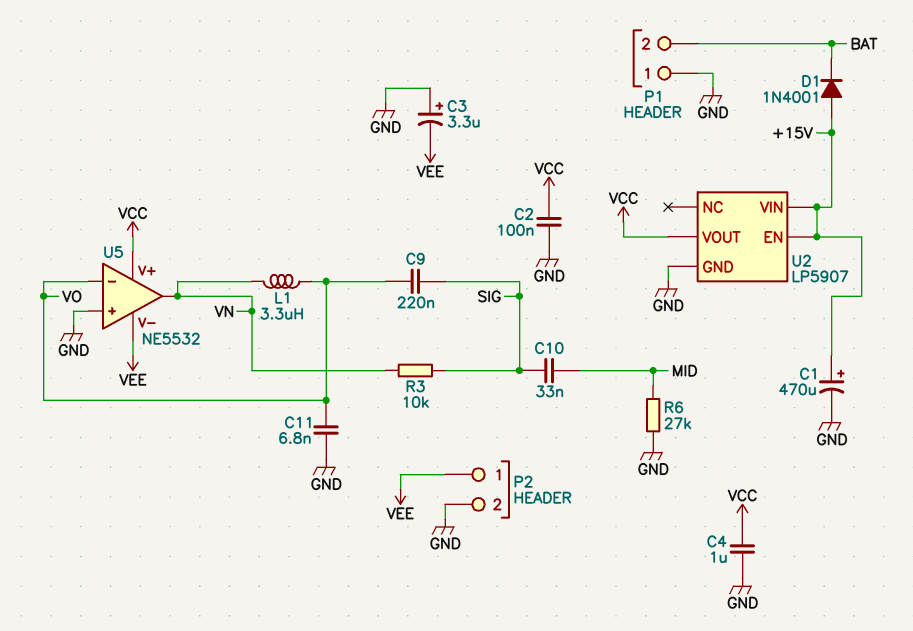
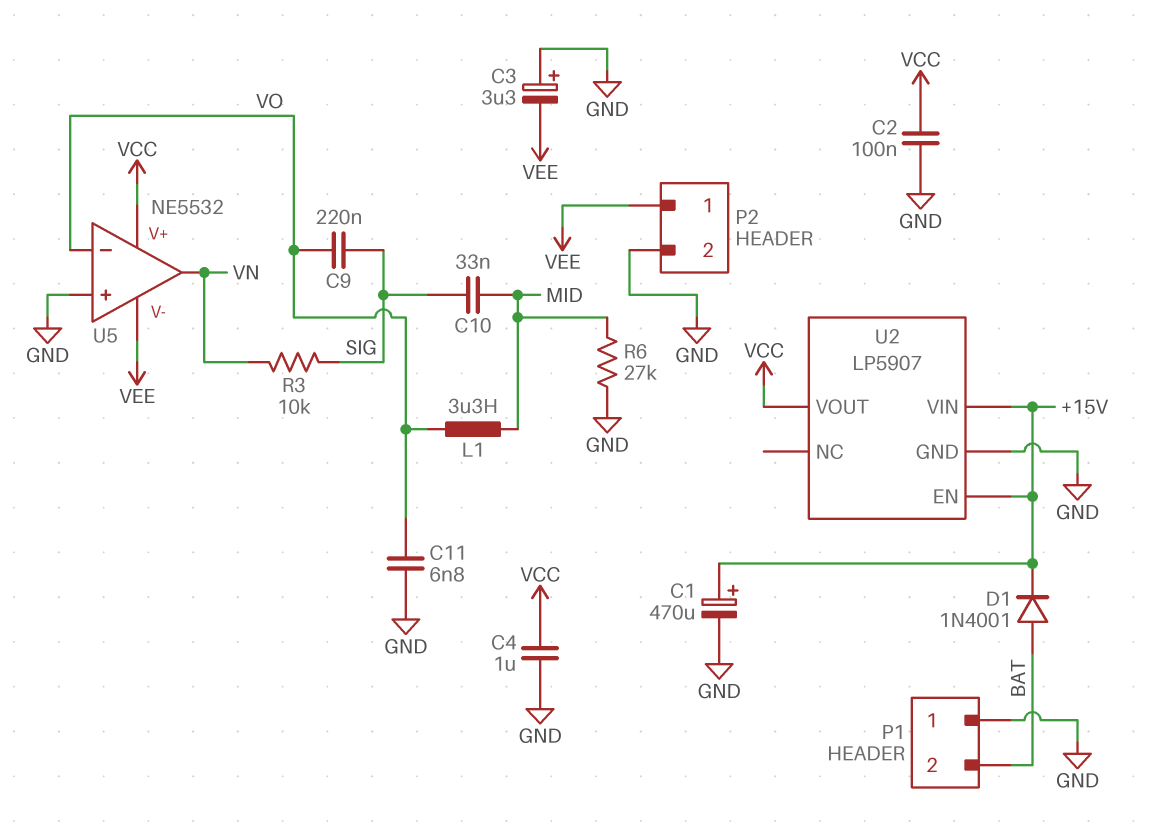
D1: diode 1N4001 (A +15V, K BAT) -> diode 1N4001 (A BAT, K +15V)
L1: 3.3uH (VN, VO) -> 3.3uH (MID, VO)

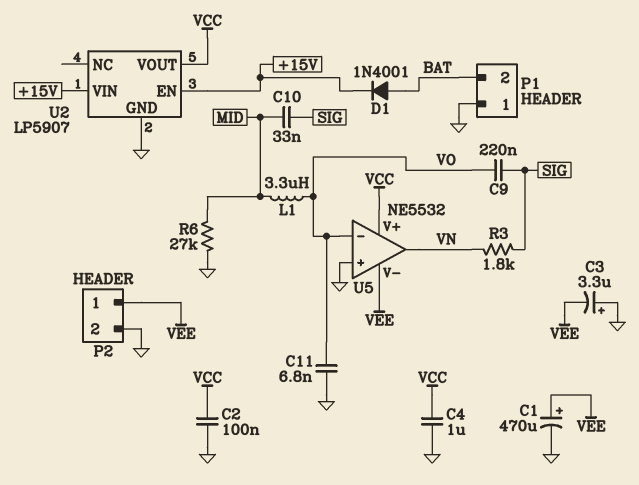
C1: 470uF (plus +15V, minus GND) -> 470uF (plus VEE, minus GND)
R3: 10k (SIG, VN) -> 1.8k (SIG, VN)

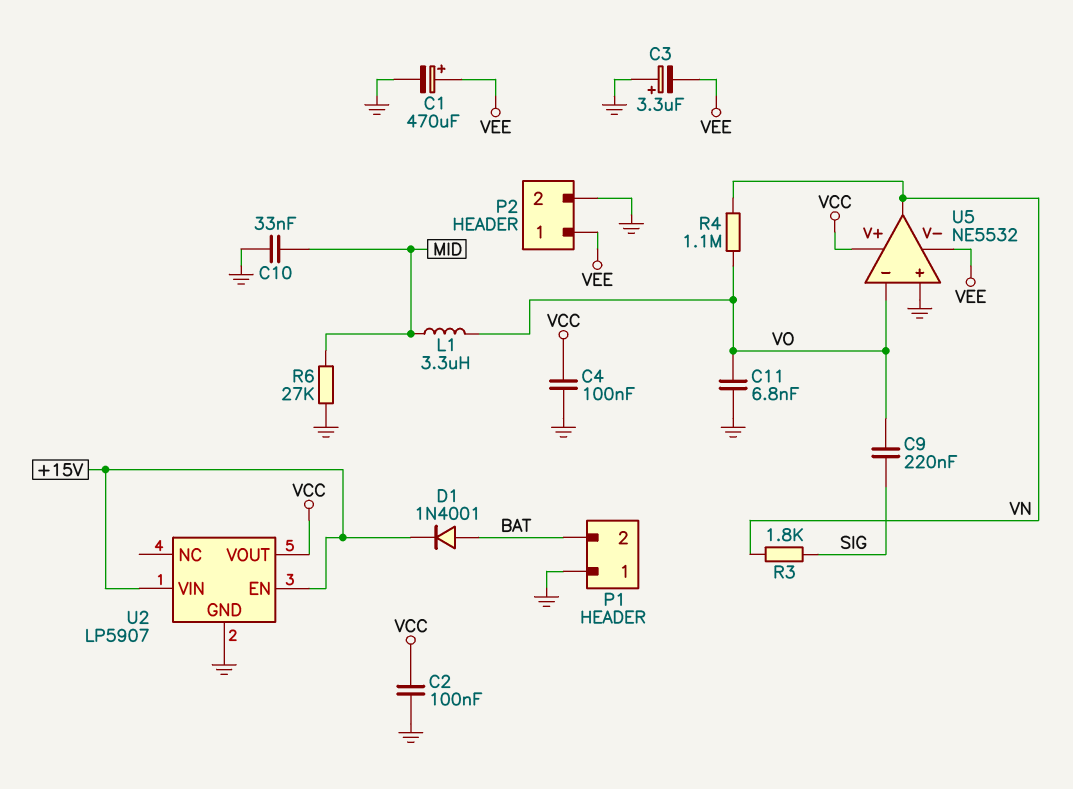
C4: 1uF (GND, VCC) -> 100nF (GND, VCC)
C10: 33nF (MID, SIG) -> 33nF (GND, MID)
R4: none -> 1.1M (VN, VO)

